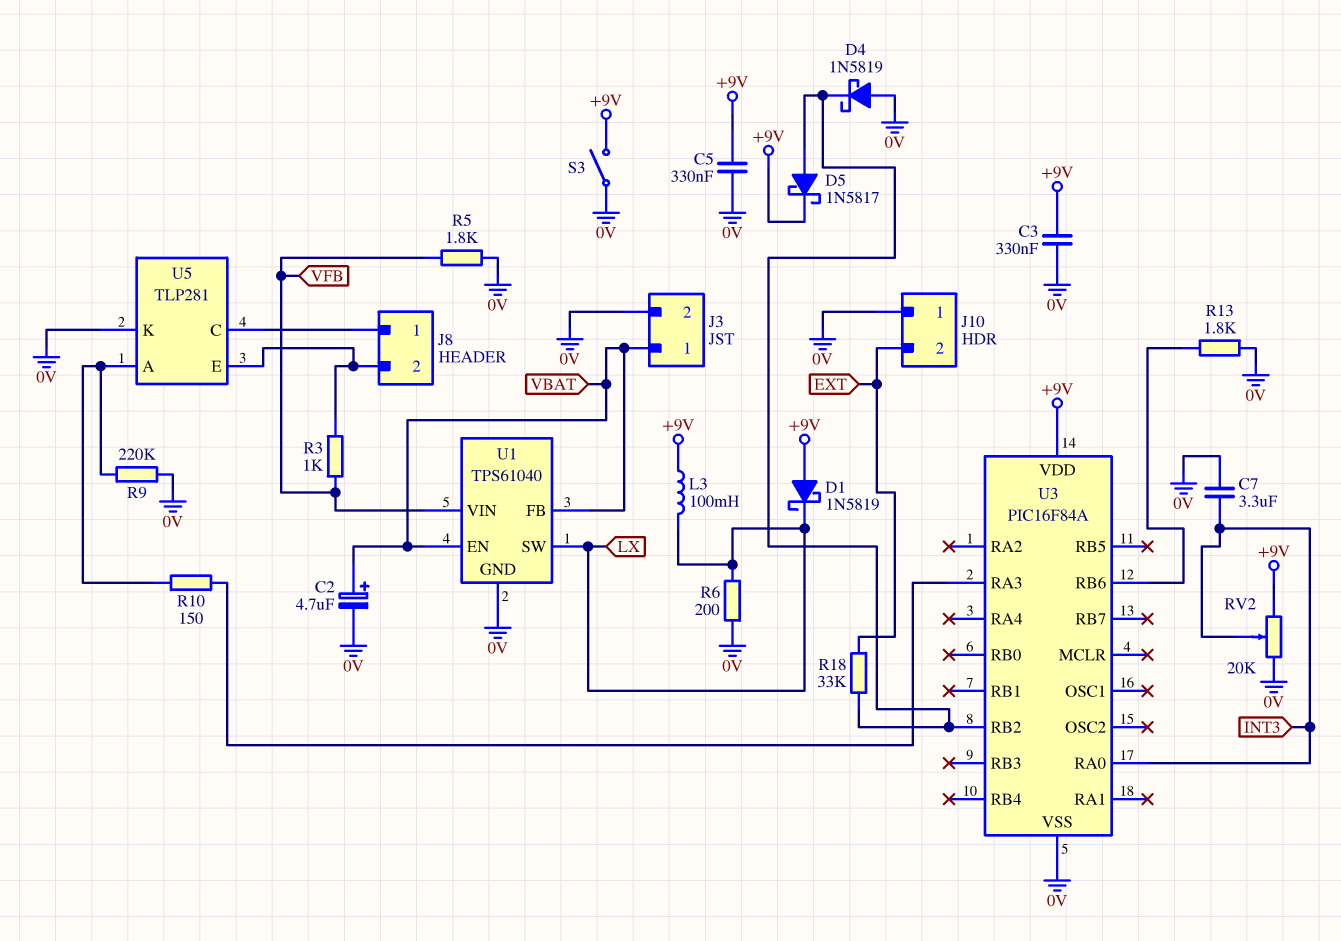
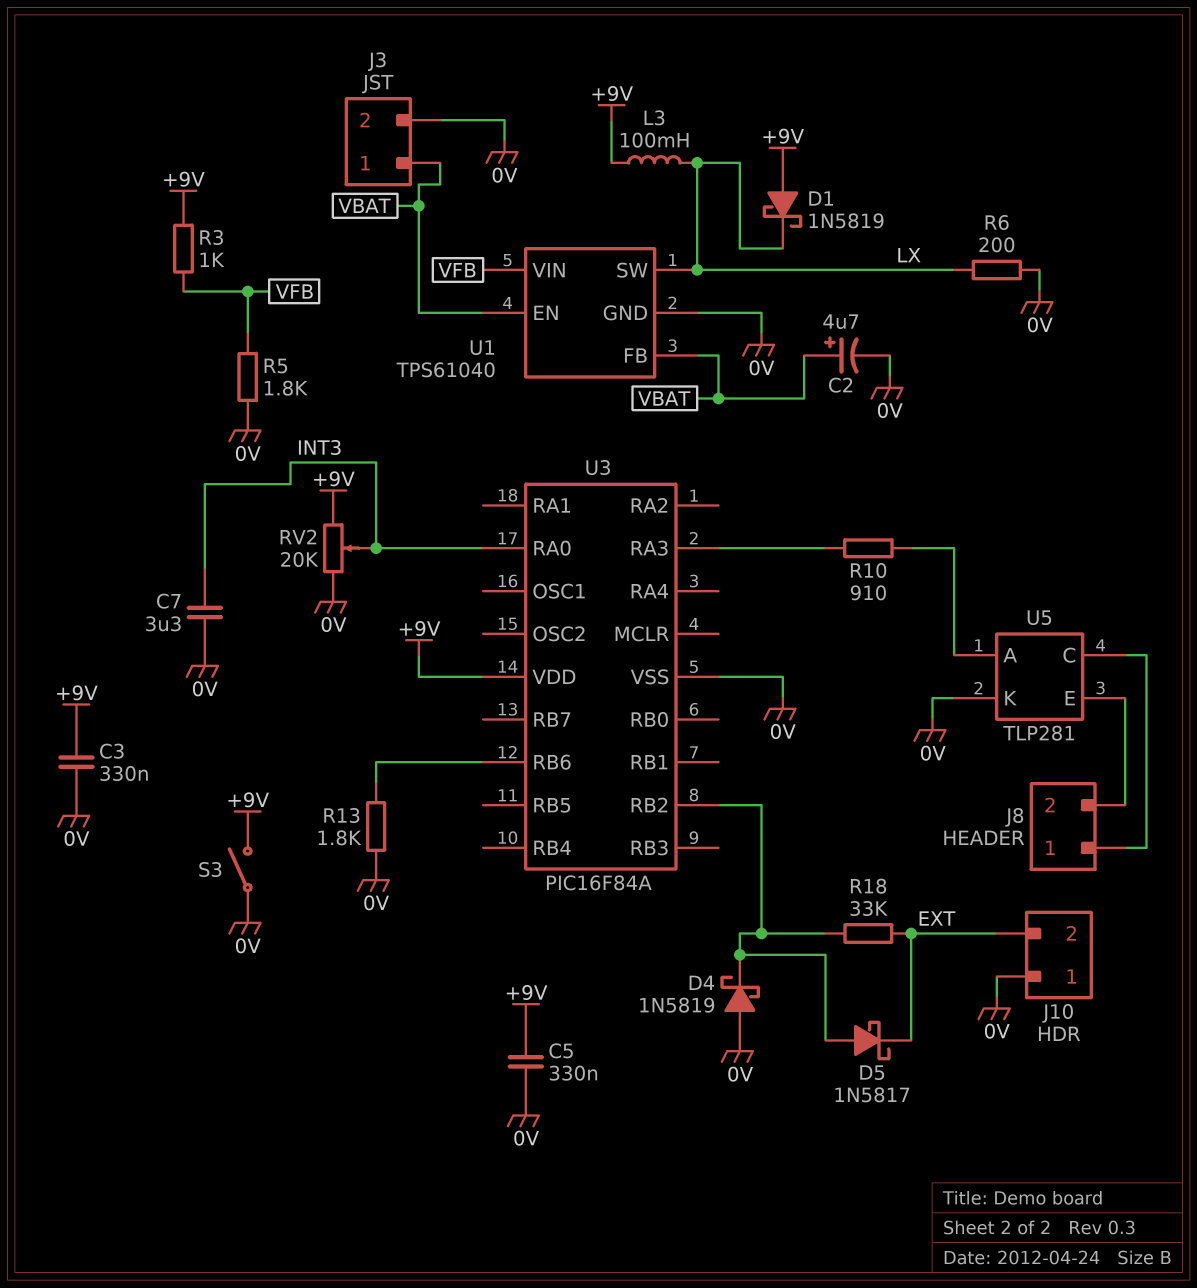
D5: schottky 1N5817 (A U3/RB2, K +9V) -> schottky 1N5817 (A U3/RB2, K EXT)
R3: 1k (J8/2, VFB) -> 1k (+9V, VFB)
R9: 220k (0V, U5/A) -> none
R10: 150 (U3/RA3, U5/A) -> 910 (U3/RA3, U5/A)

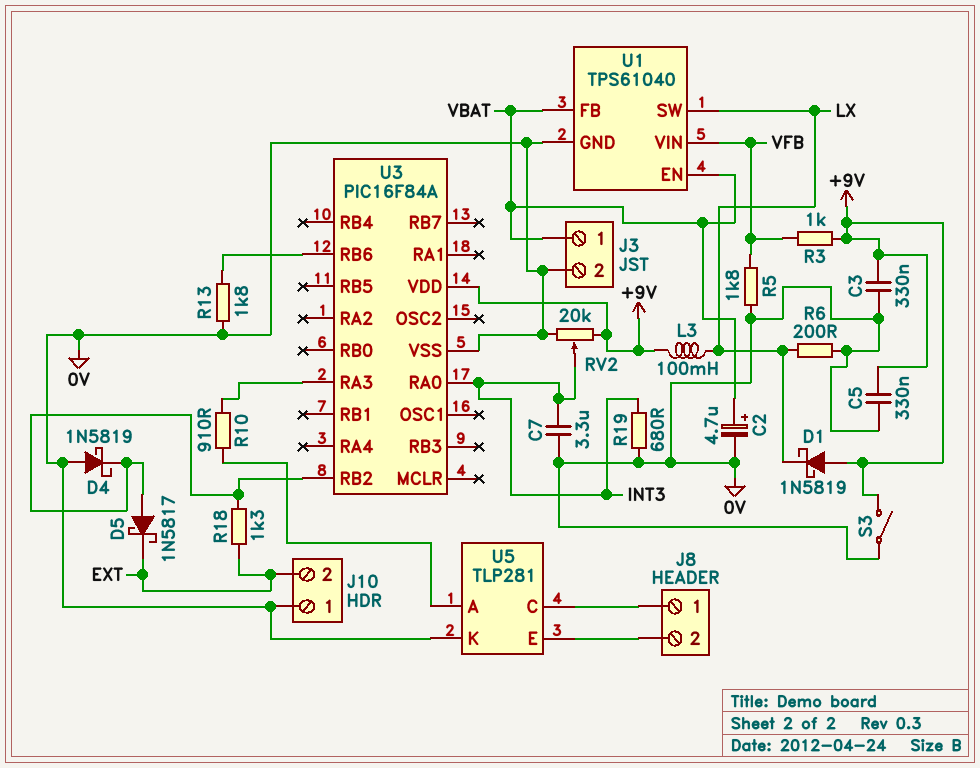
R18: 33k (EXT, U3/RB2) -> 1.3k (EXT, U3/RB2)
R19: none -> 680 (0V, INT3)

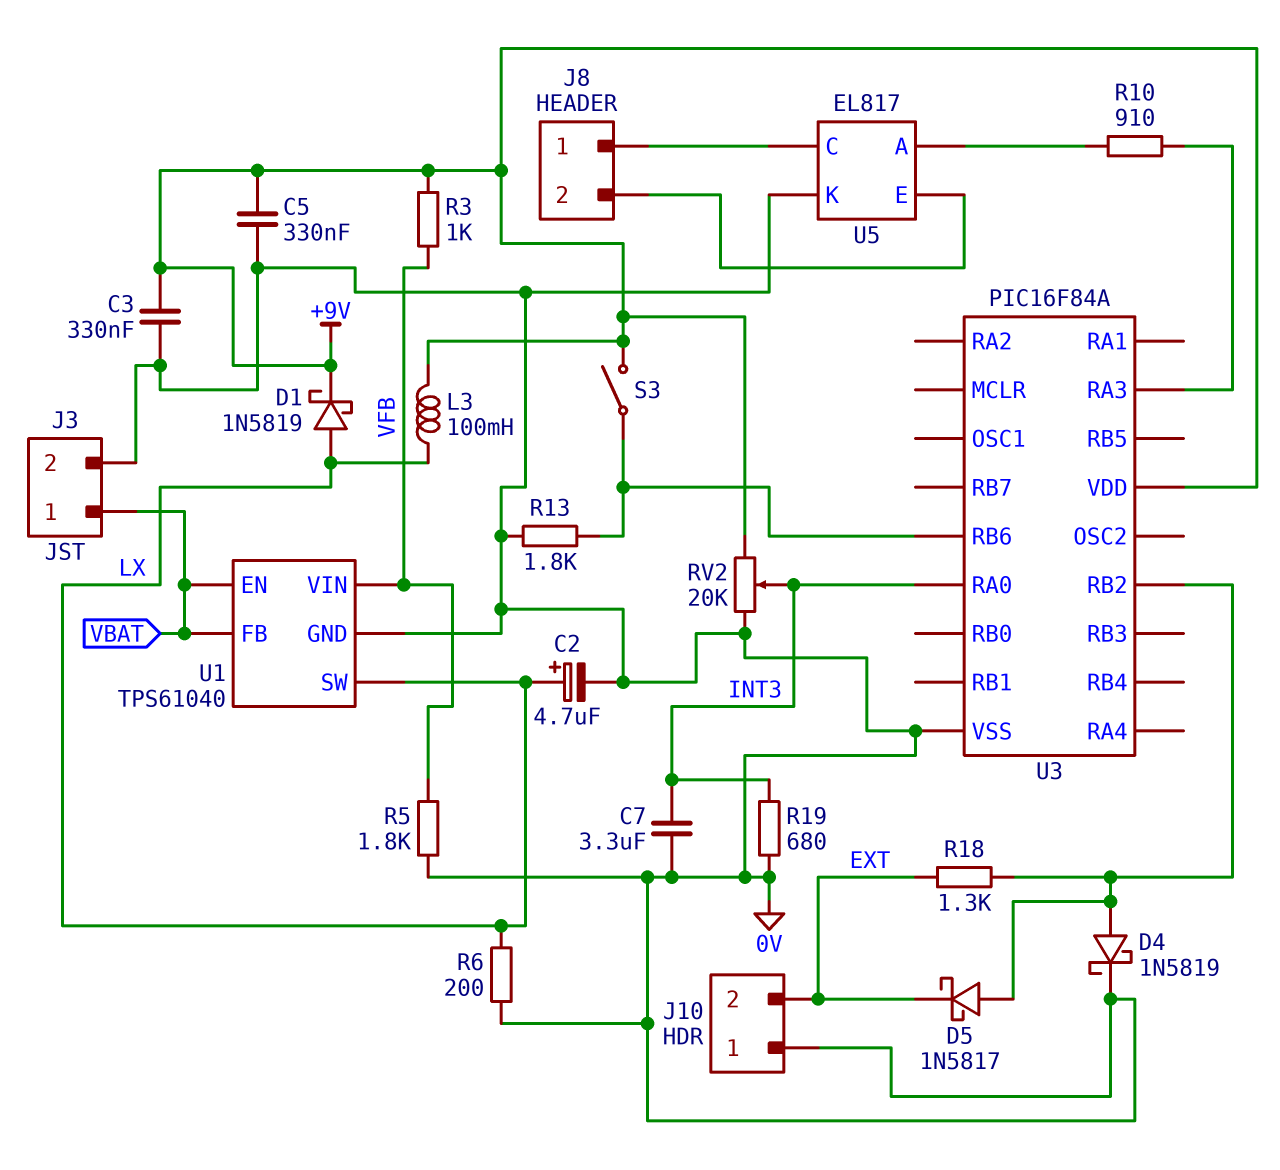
C2: 4.7uF (plus VBAT, minus 0V) -> 4.7uF (plus LX, minus 0V)
D1: schottky 1N5819 (A +9V, K LX) -> schottky 1N5819 (A LX, K +9V)
D4: schottky 1N5819 (A 0V, K U3/RB2) -> schottky 1N5819 (A U3/RB2, K 0V)
S3: switch (+9V, 0V) -> switch (+9V, U3/RB6)
U5: TLP281 -> EL817

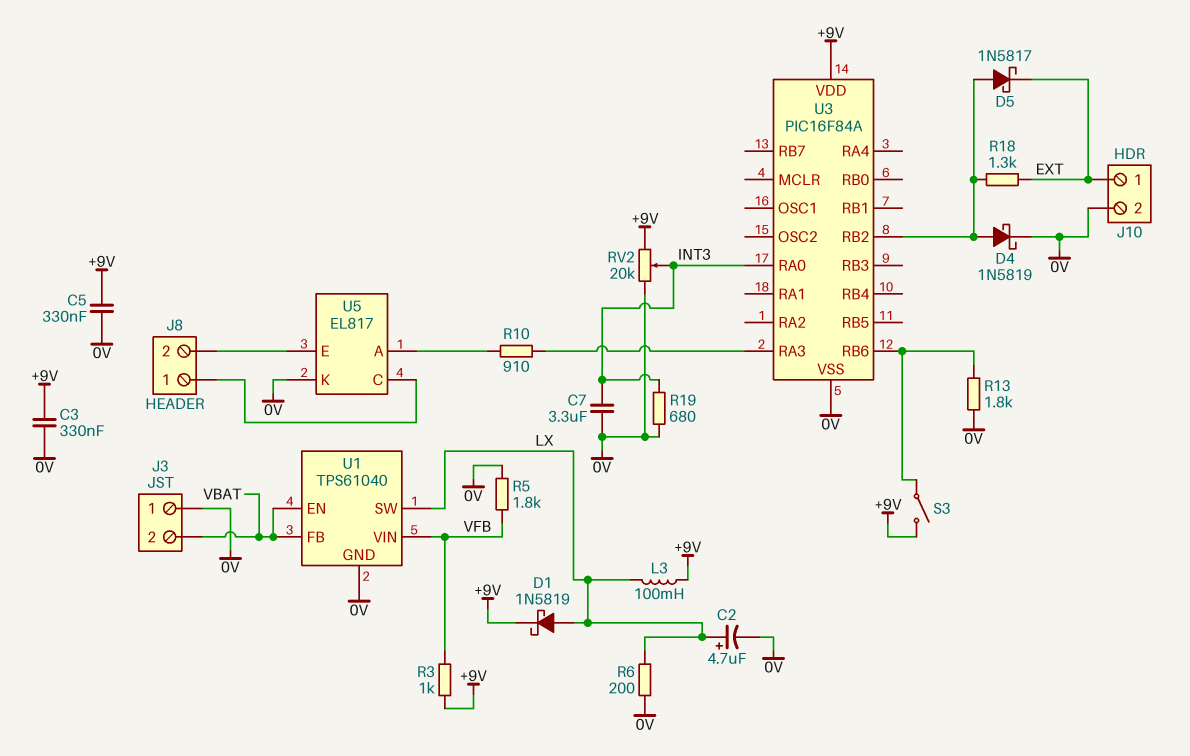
J3 pin 1: VBAT -> 0V
J3 pin 2: 0V -> VBAT
J10 pin 1: 0V -> EXT
J10 pin 2: EXT -> 0V

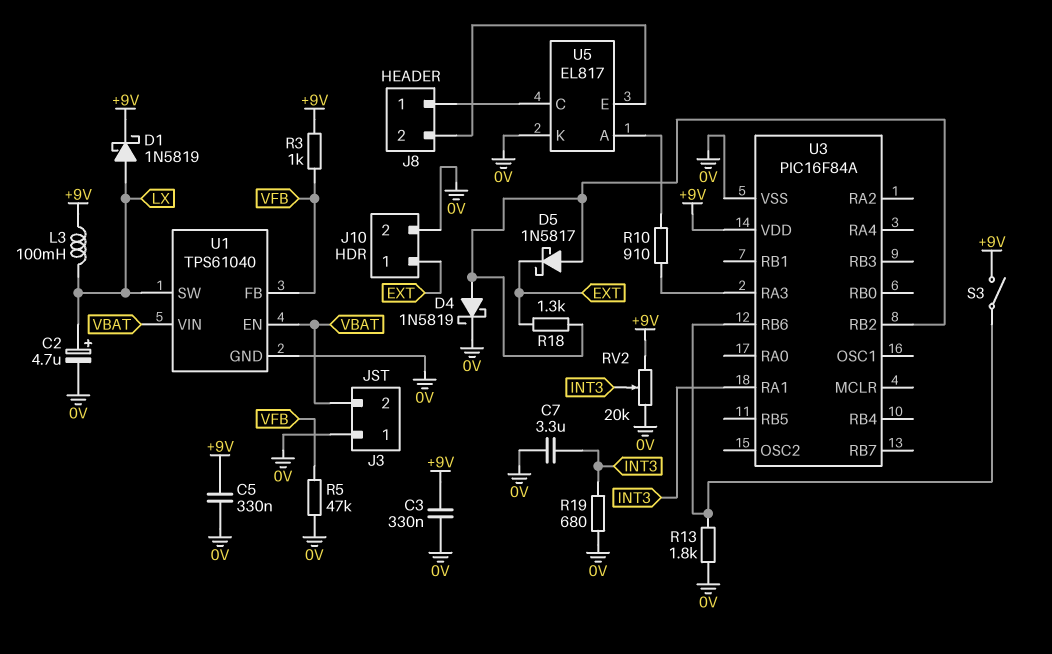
R5: 1.8k (0V, VFB) -> 47k (0V, VFB)
R6: 200 (0V, LX) -> none
U1 pin FB: VBAT -> VFB
U1 pin VIN: VFB -> VBAT
U3 pin RA0: INT3 -> none
U3 pin RA1: none -> INT3

